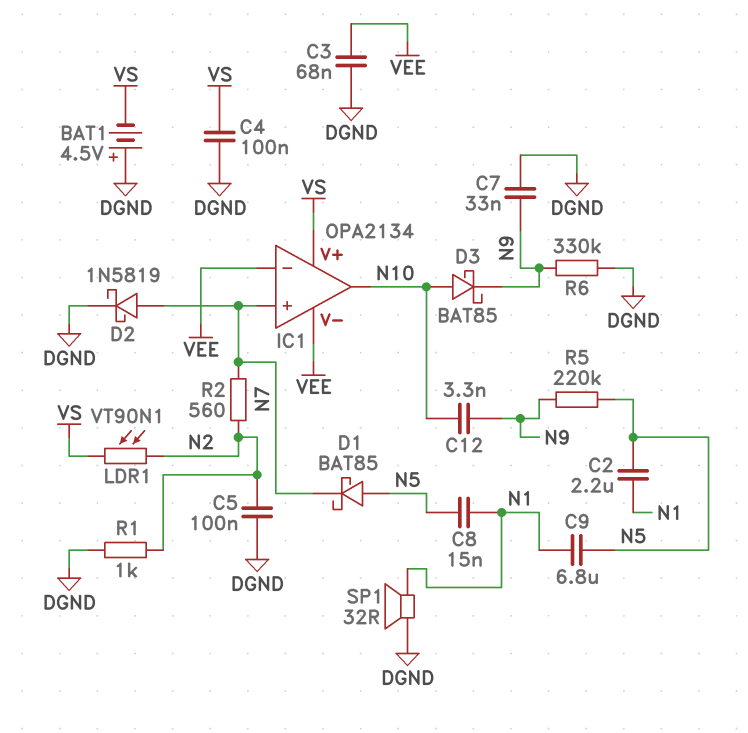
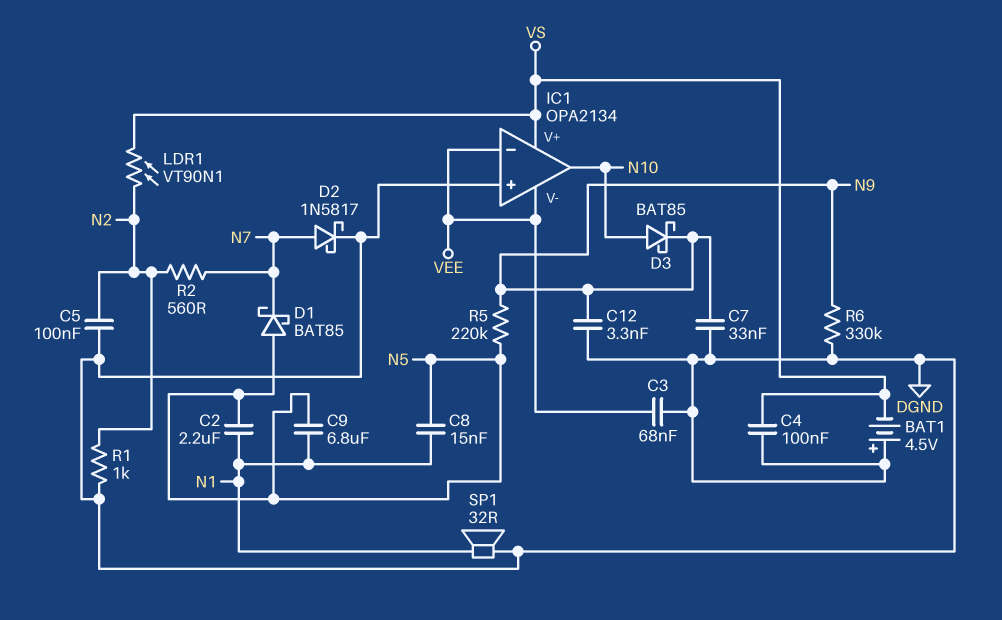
C12: 3.3nF (N9, N10) -> 3.3nF (DGND, N9)
D2: schottky 1N5819 (A N7, K DGND) -> schottky 1N5817 (A N7, K DGND)
IC1 pin in+: N7 -> DGND

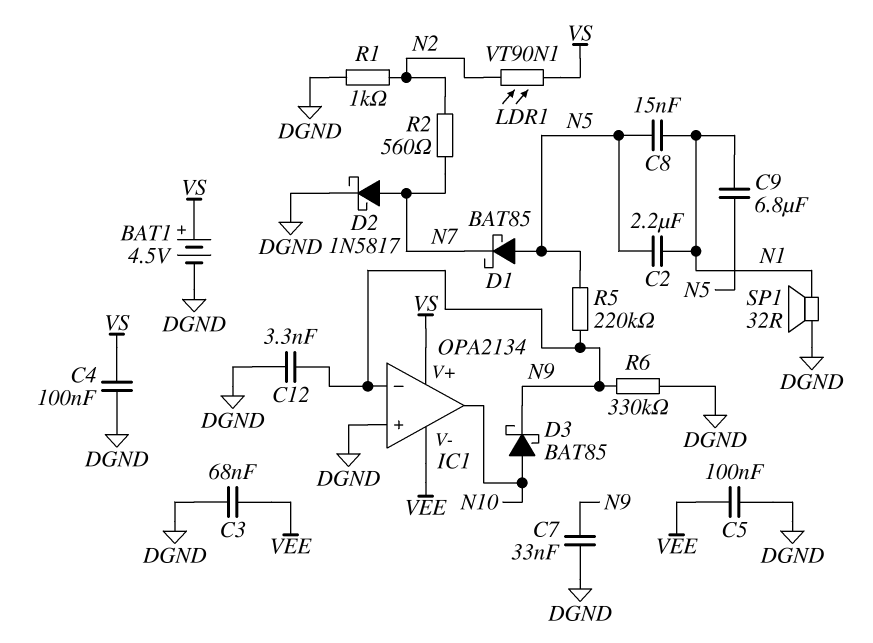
BAT1: 4.5V (plus DGND, minus VS) -> 4.5V (plus VS, minus DGND)
C5: 100nF (DGND, N2) -> 100nF (DGND, VEE)
IC1 pin in-: VEE -> N9

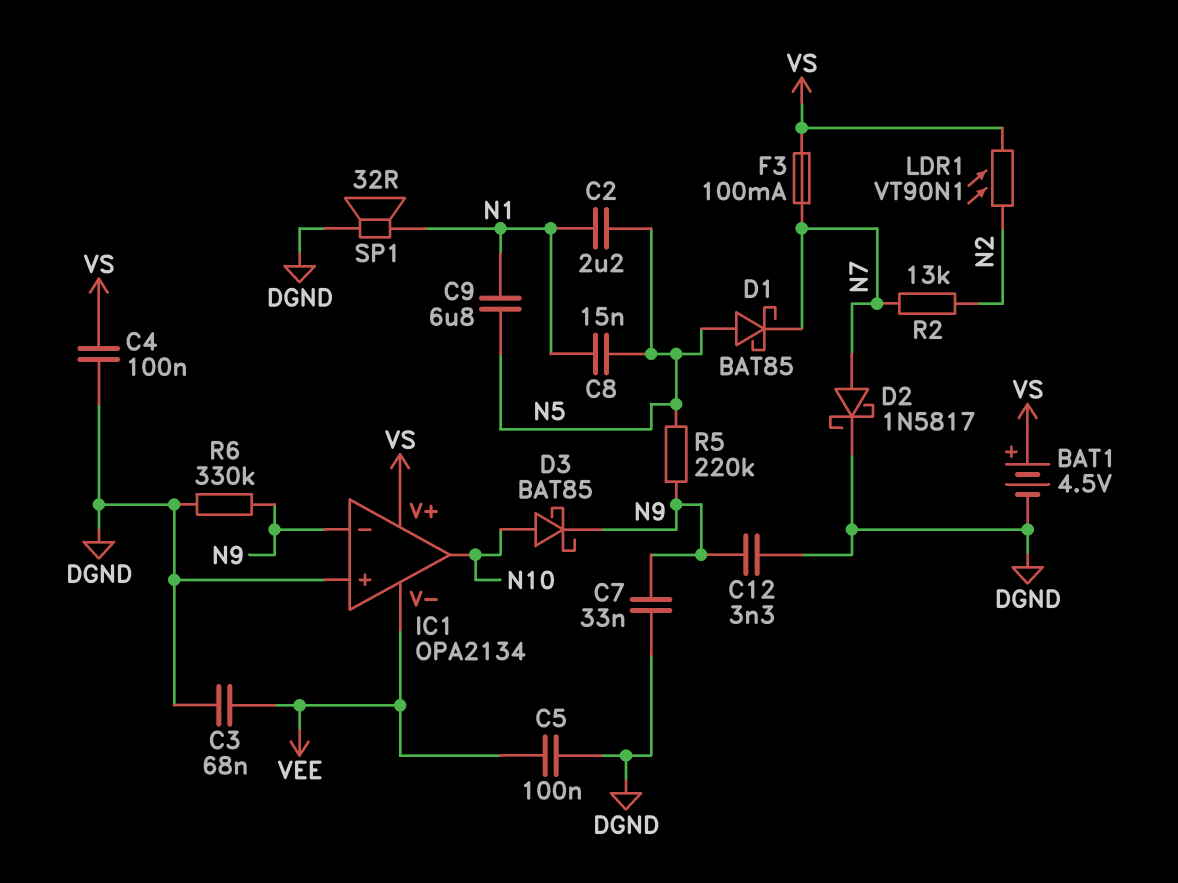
F3: none -> 100mA (N7, VS)
R1: 1k (DGND, N2) -> none
R2: 560 (N2, N7) -> 13k (N2, N7)

